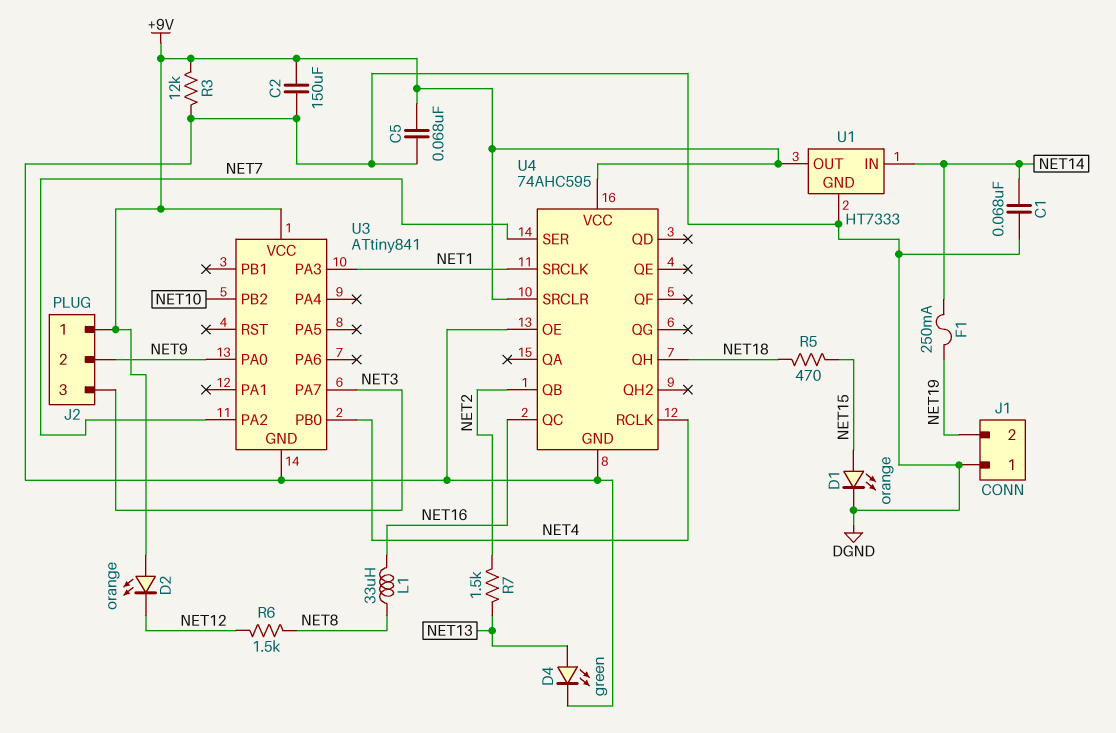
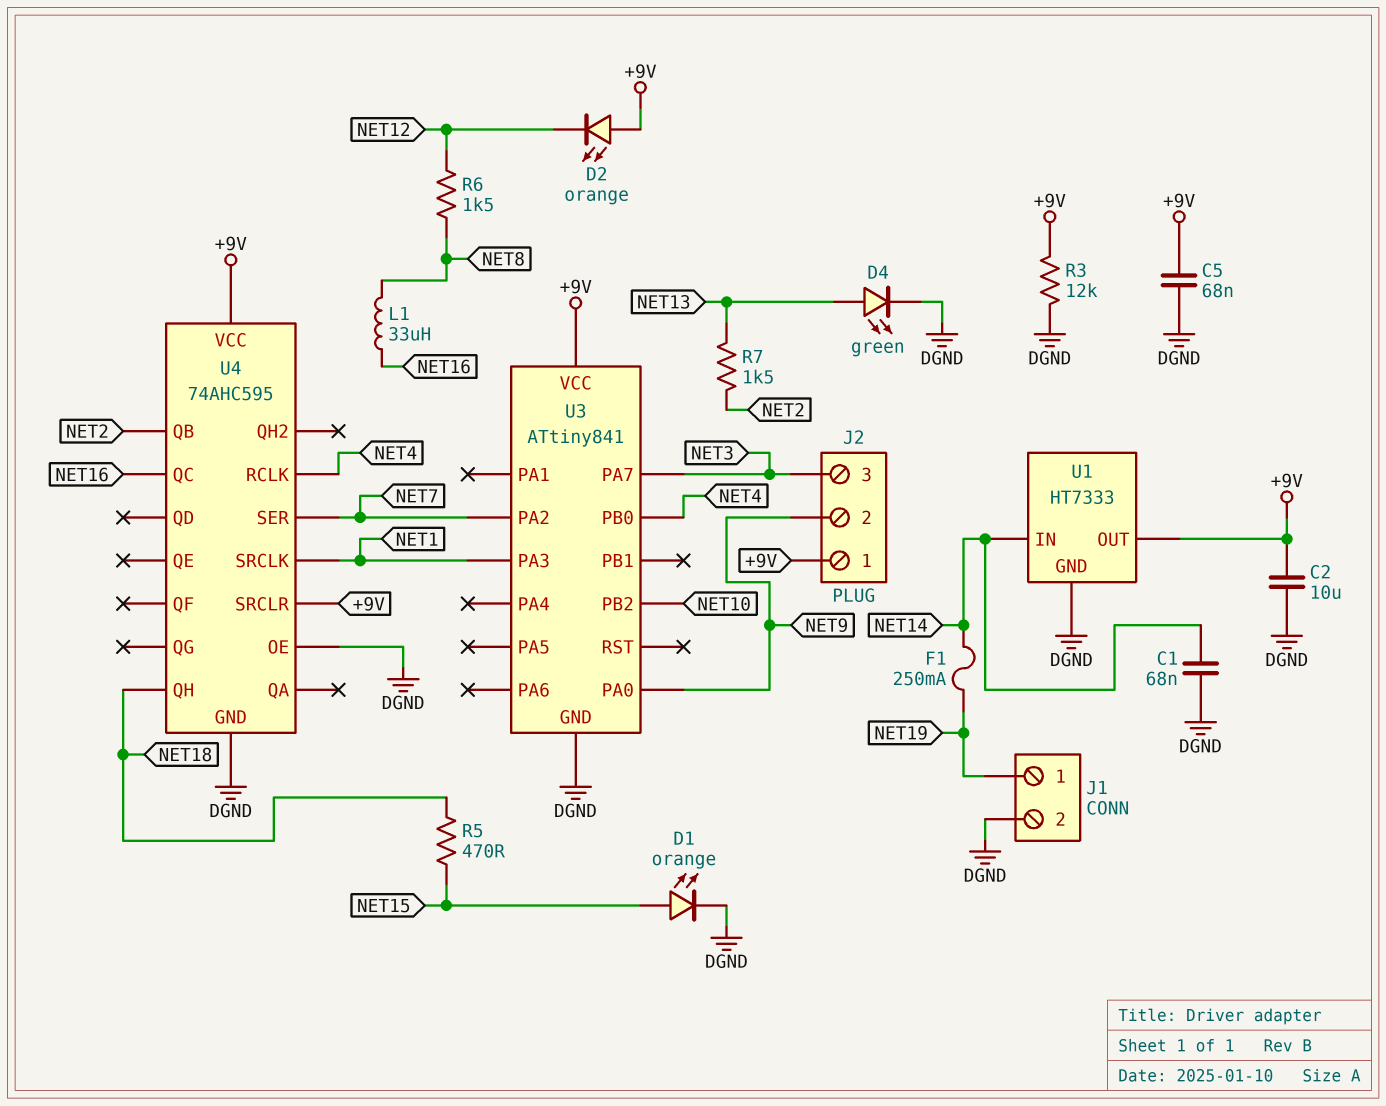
C2: 150uF (+9V, DGND) -> 10uF (+9V, DGND)
J1 pin 1: DGND -> NET19
J1 pin 2: NET19 -> DGND

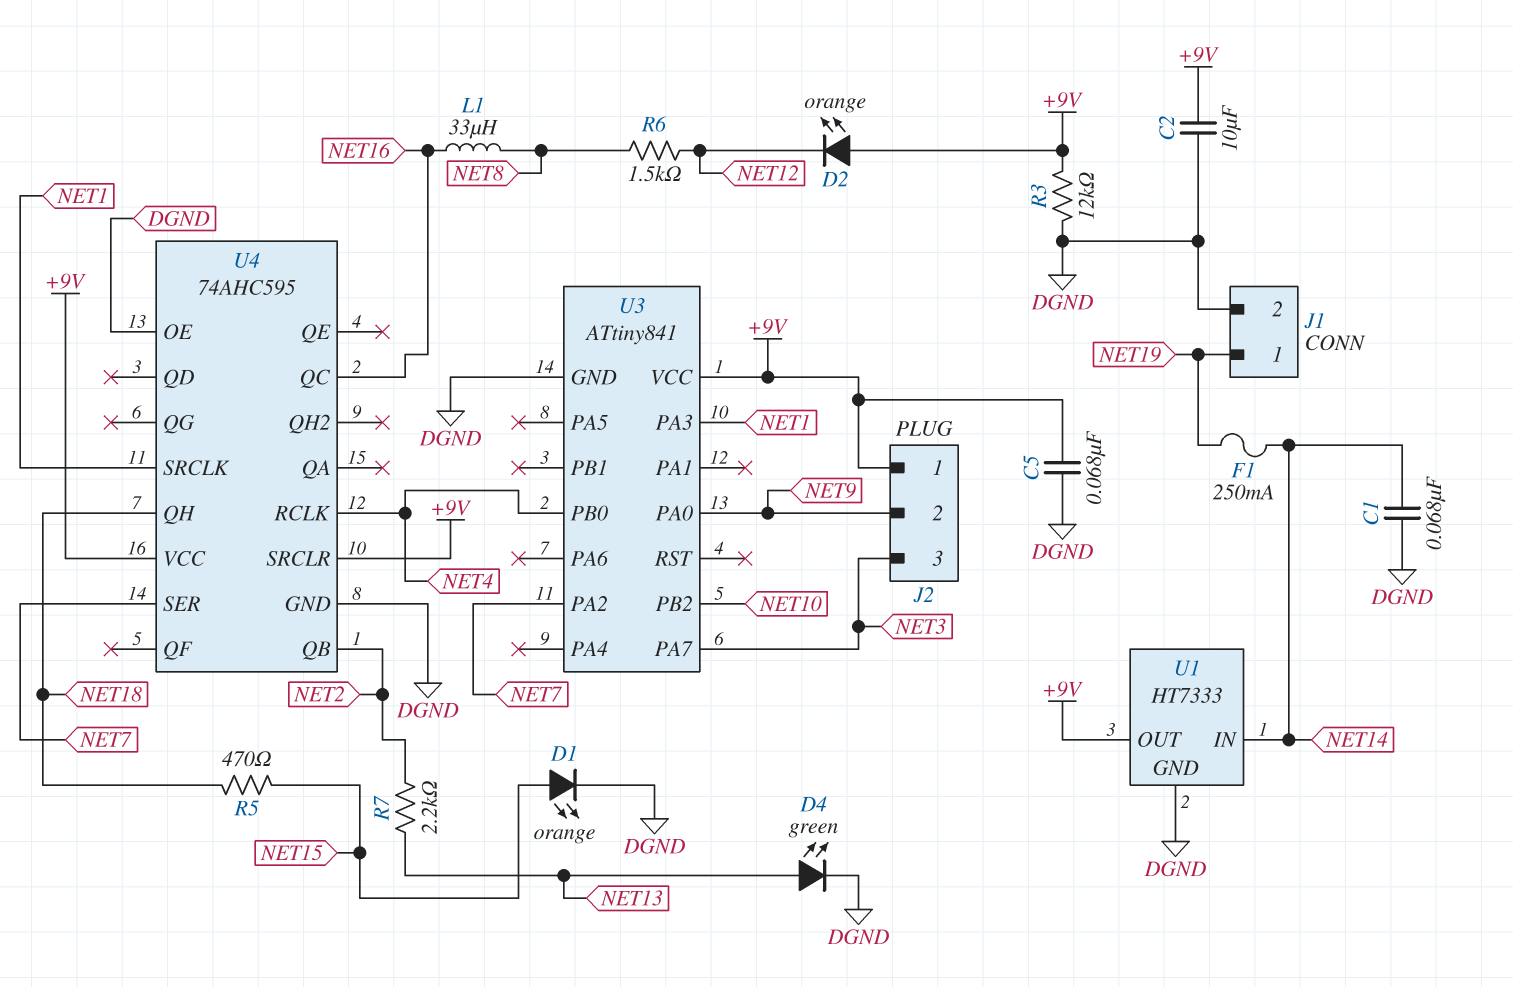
R7: 1.5k (NET2, NET13) -> 2.2k (NET2, NET13)

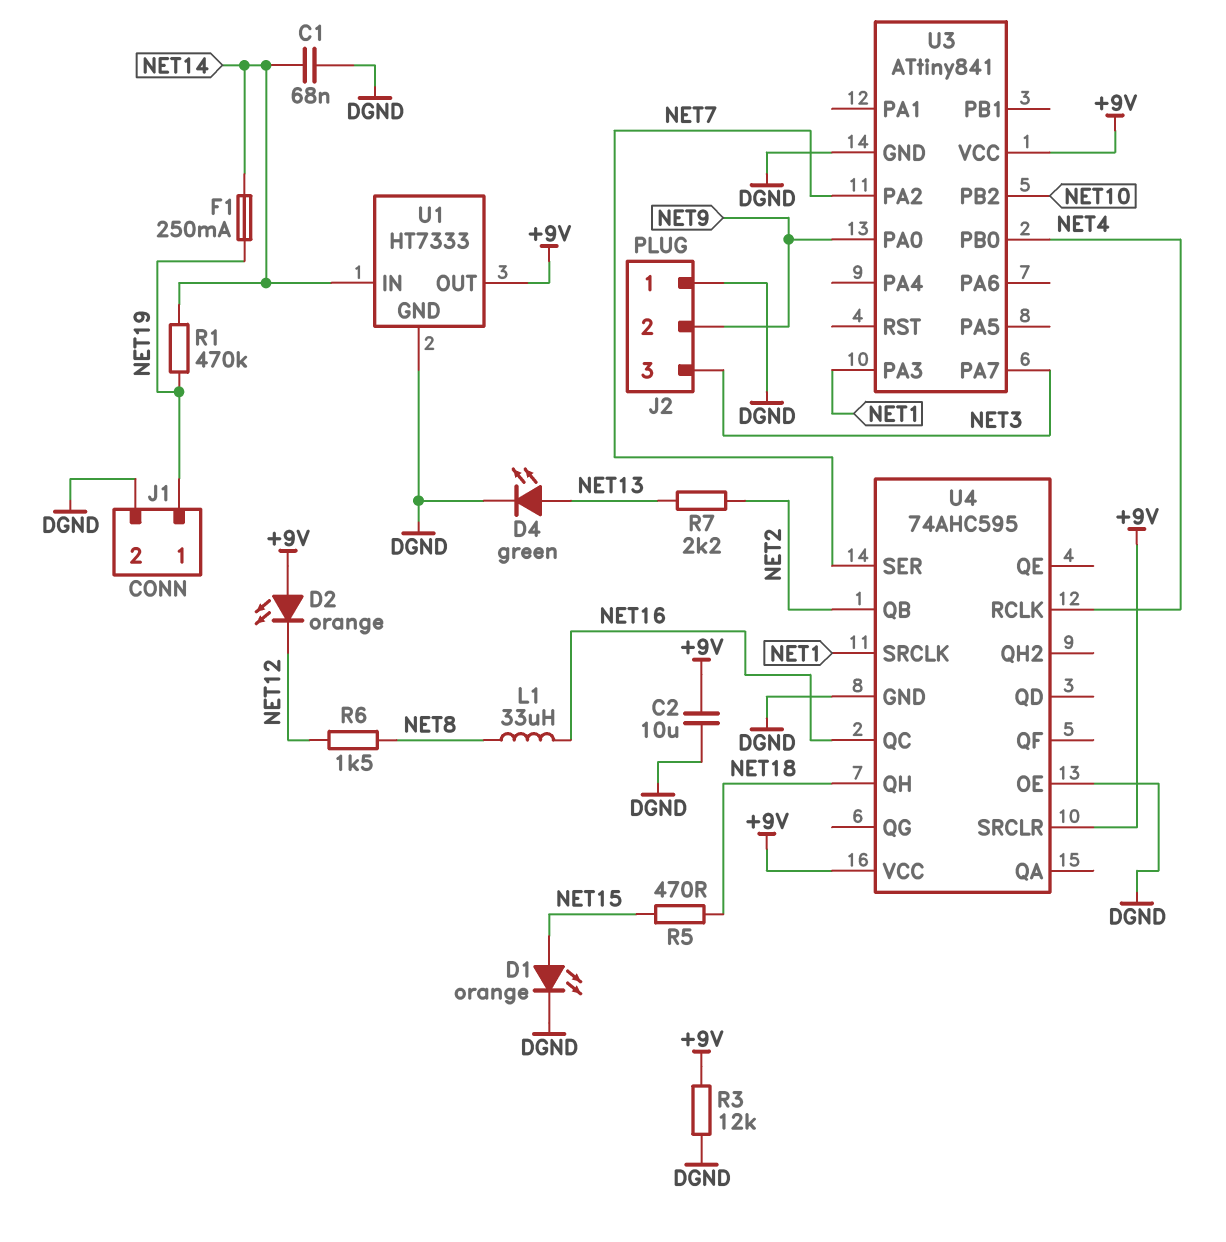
C5: 68nF (+9V, DGND) -> none
J2 pin 1: +9V -> DGND
R1: none -> 470k (NET14, NET19)

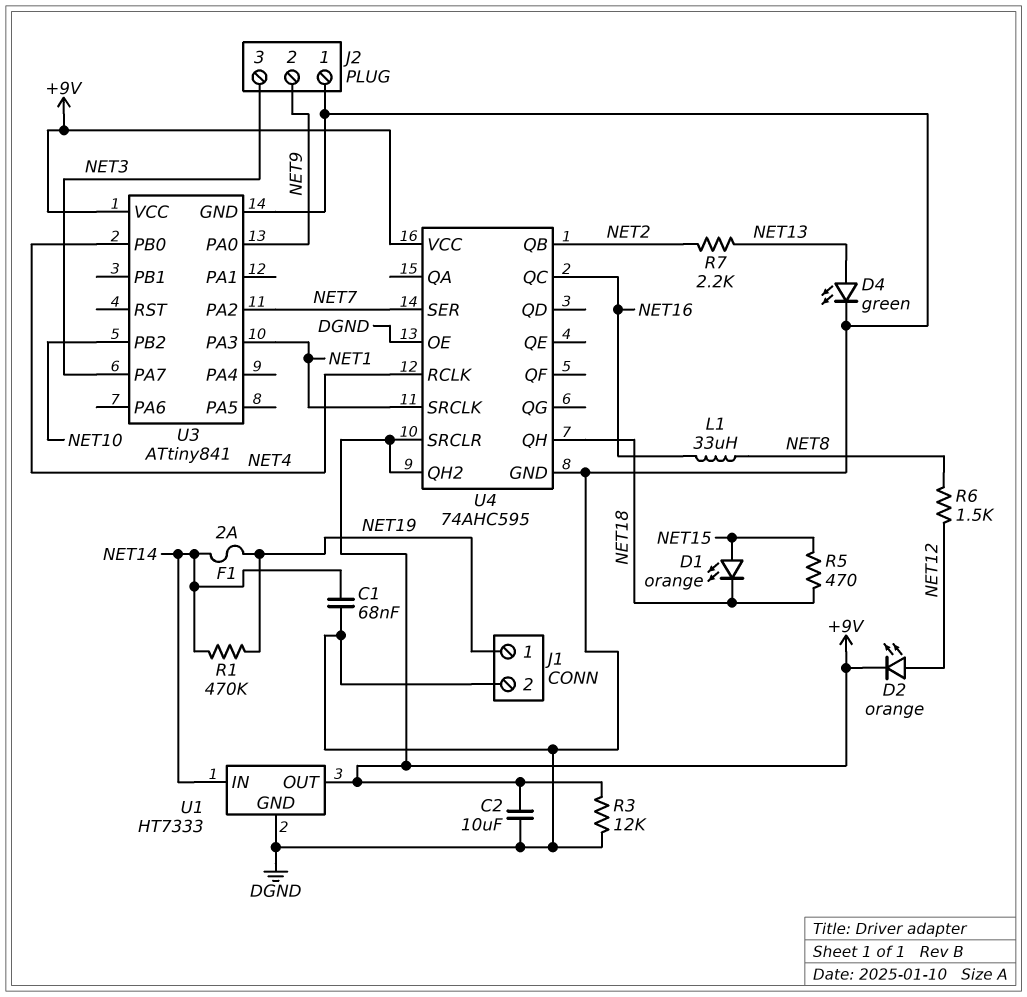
D1: LED orange (A NET15, K DGND) -> LED orange (A NET15, K NET18)
D2: LED orange (A +9V, K NET12) -> LED orange (A NET12, K +9V)
F1: 250mA (NET14, NET19) -> 2A (NET14, NET19)
U4 pin QH2: none -> +9V

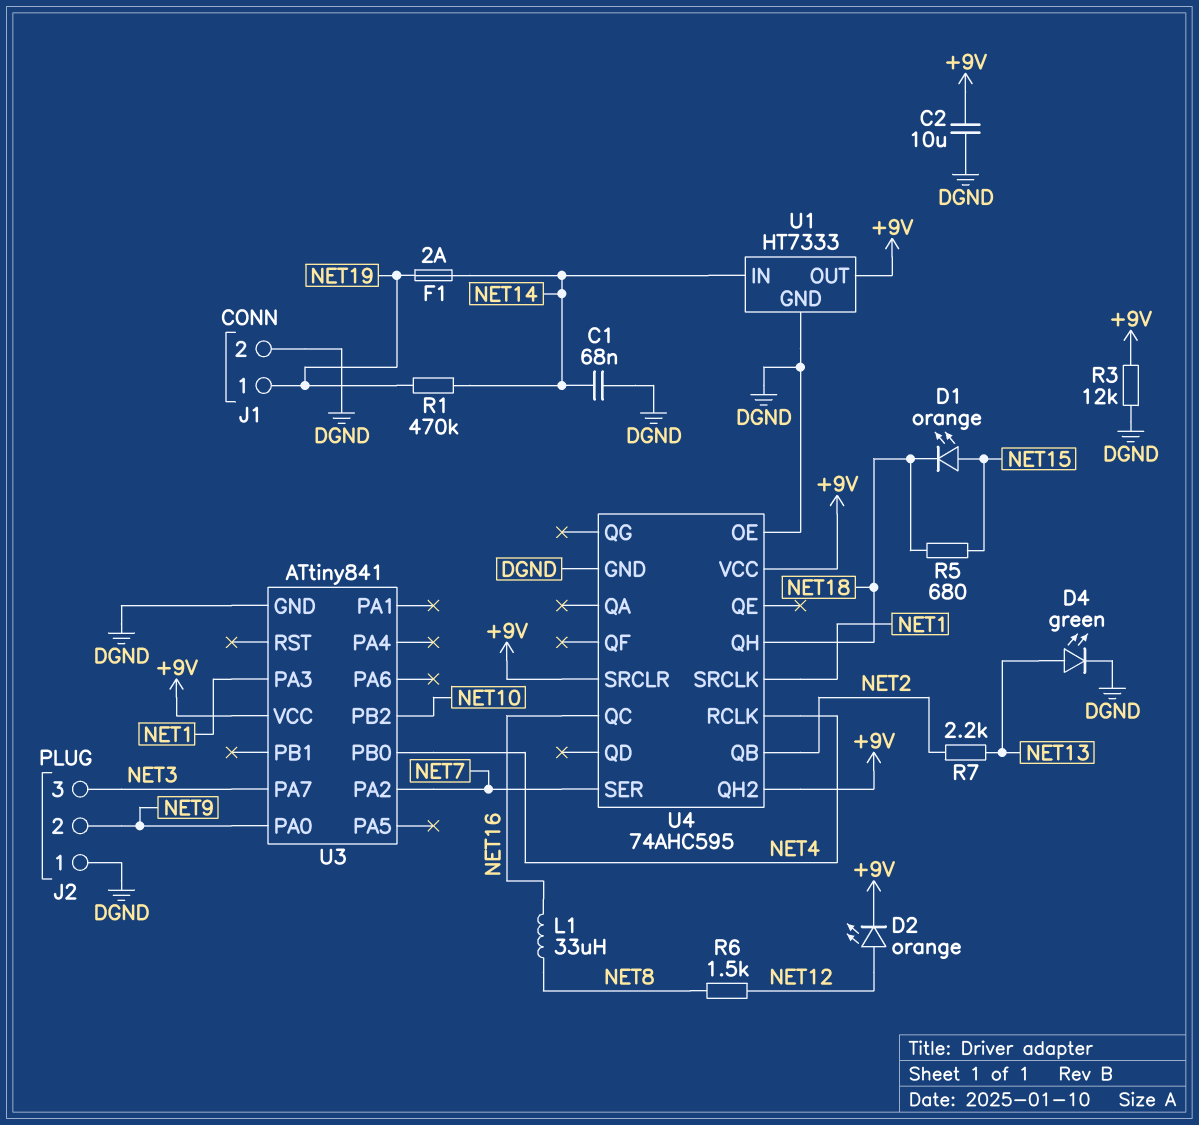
R5: 470 (NET15, NET18) -> 680 (NET15, NET18)

